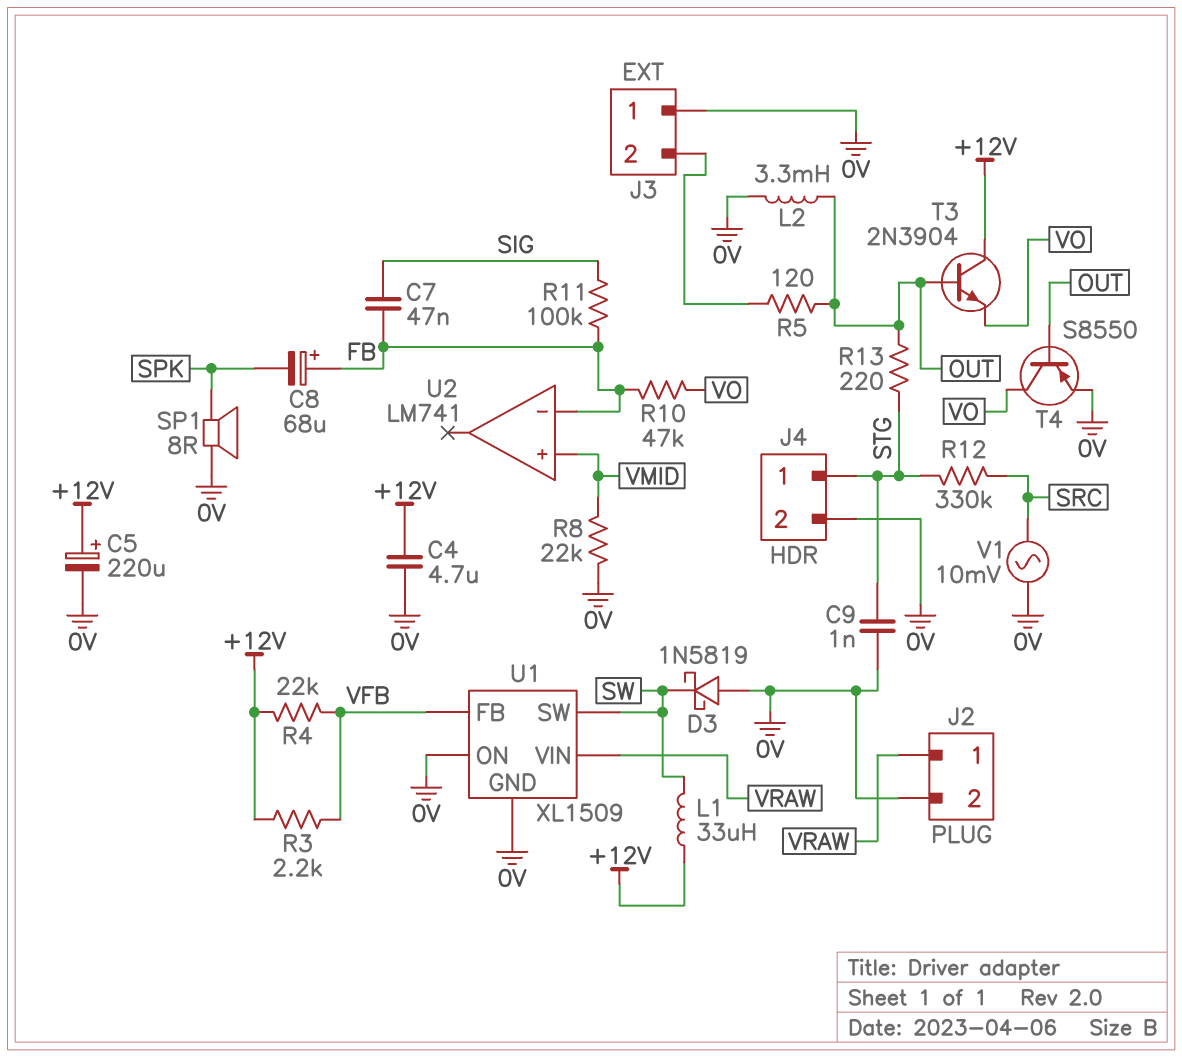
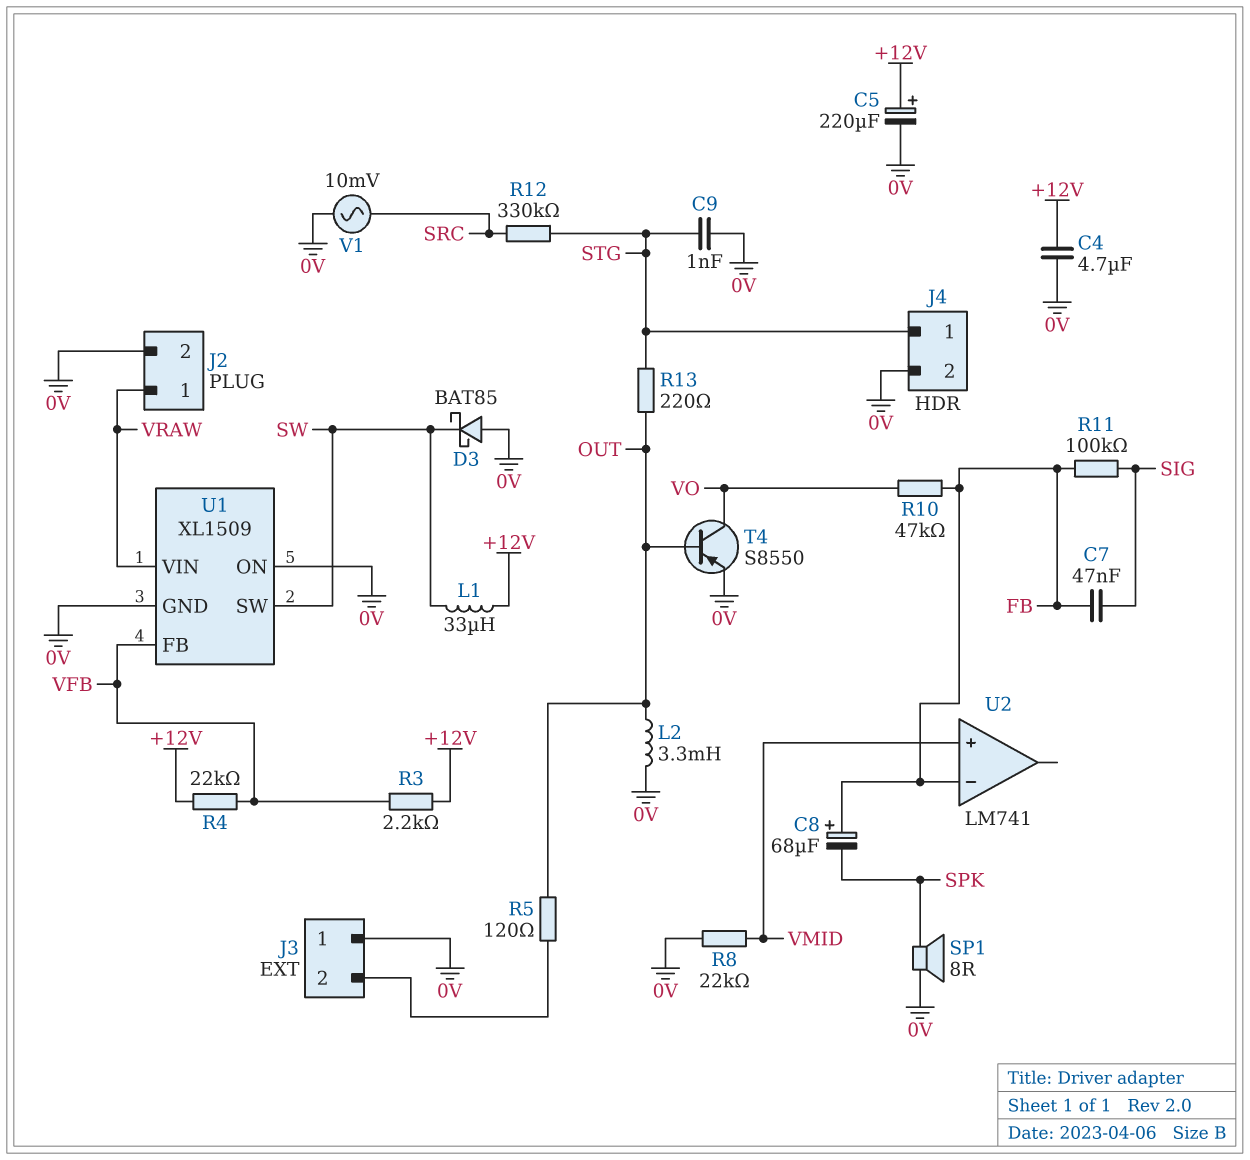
D3: schottky 1N5819 (A 0V, K SW) -> schottky BAT85 (A 0V, K SW)
T3: NPN 2N3904 (B OUT, C +12V, E VO) -> none

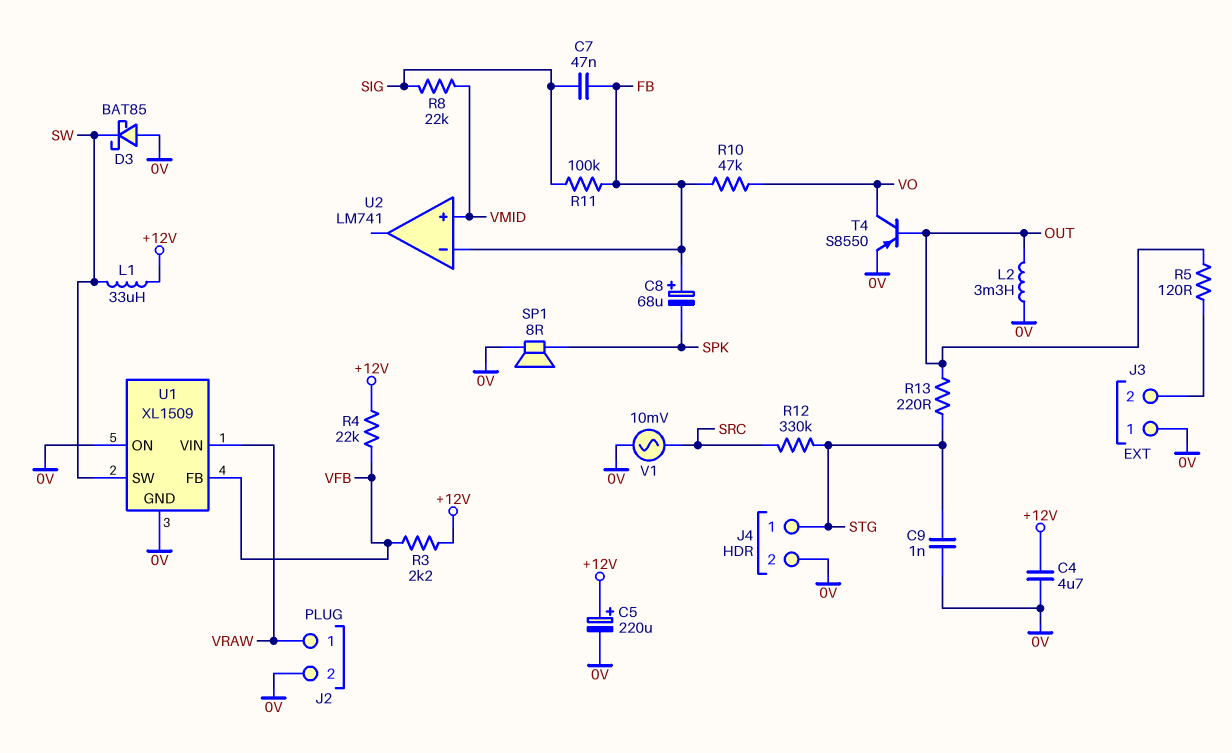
R8: 22k (0V, VMID) -> 22k (SIG, VMID)

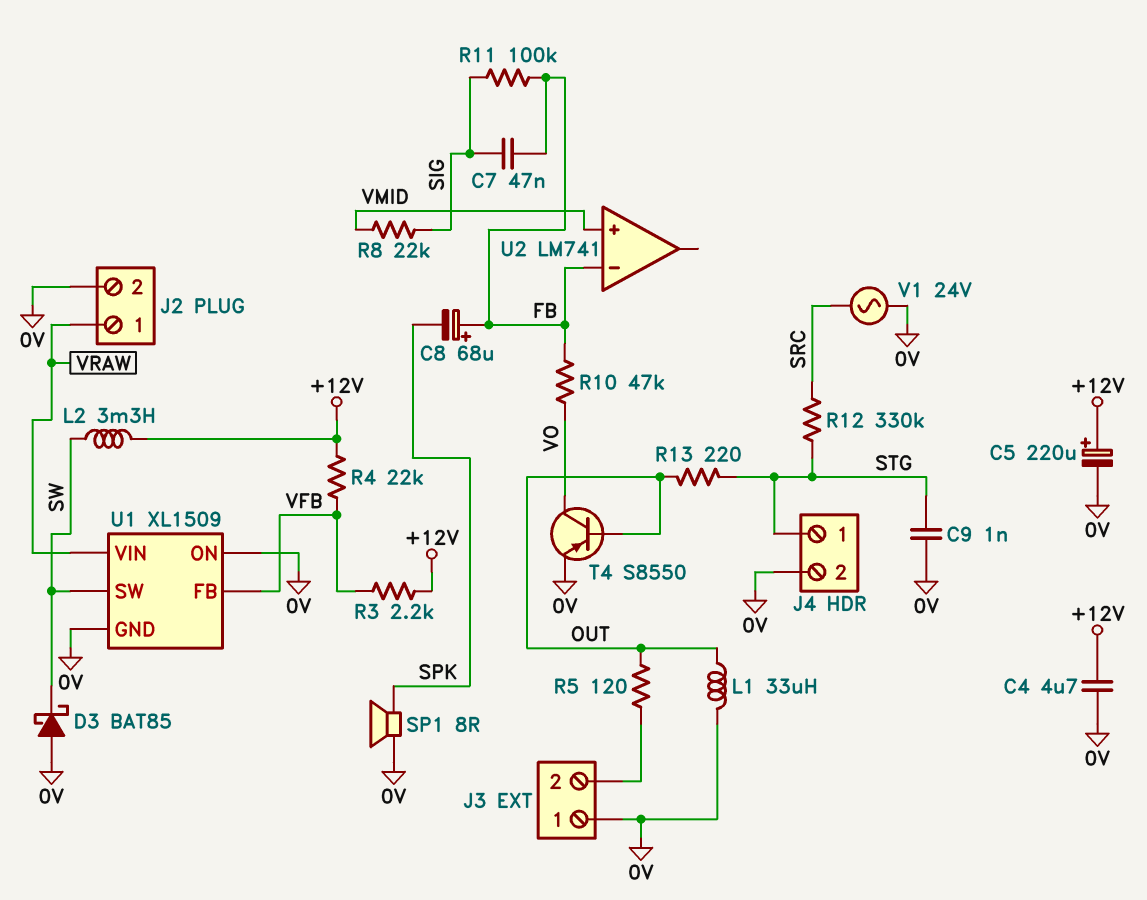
L1: 33uH (+12V, SW) -> 33uH (0V, OUT)
L2: 3.3mH (0V, OUT) -> 3.3mH (+12V, SW)
V1: AC 10mV (0V, SRC) -> AC 24V (0V, SRC)

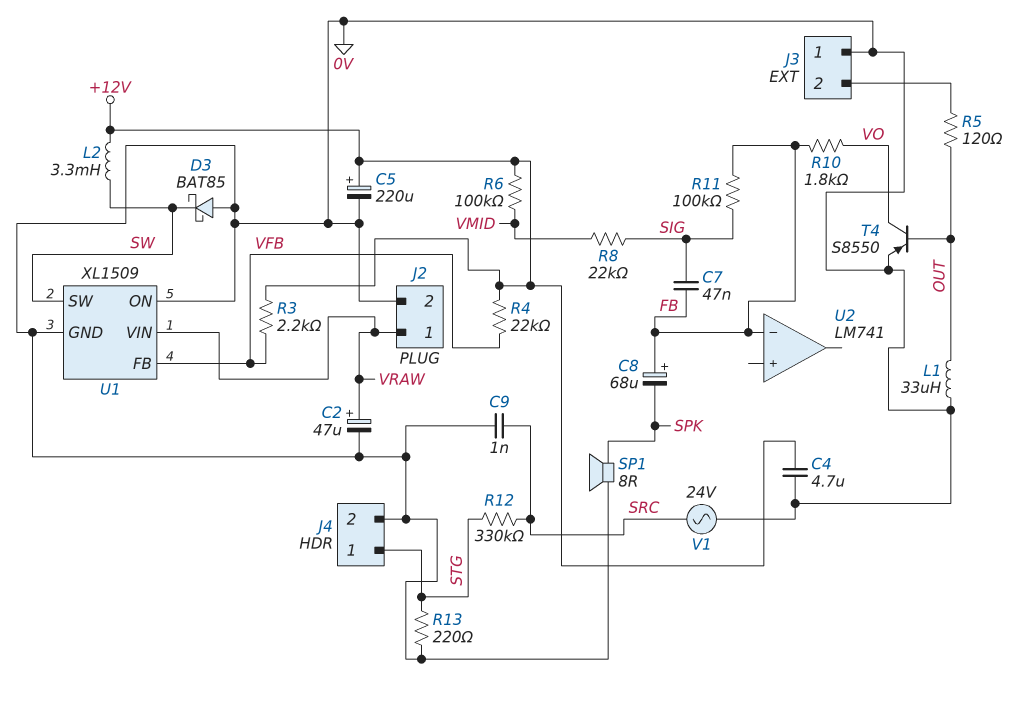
C2: none -> 47uF (plus VRAW, minus 0V)
C9: 1nF (0V, STG) -> 1nF (0V, SRC)
R6: none -> 100k (+12V, VMID)
R10: 47k (FB, VO) -> 1.8k (FB, VO)
R13: 220 (OUT, STG) -> 220 (0V, STG)
U2 pin in+: VMID -> none

